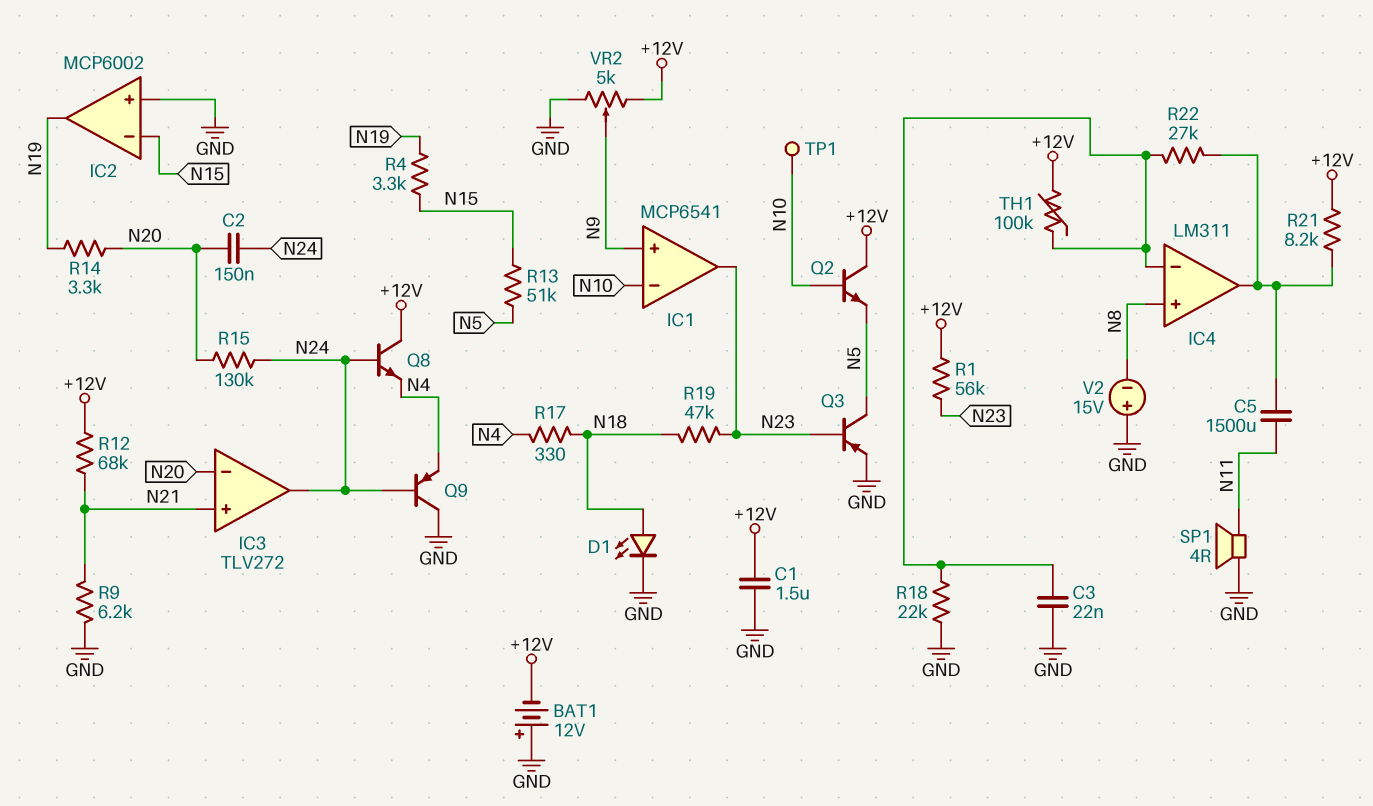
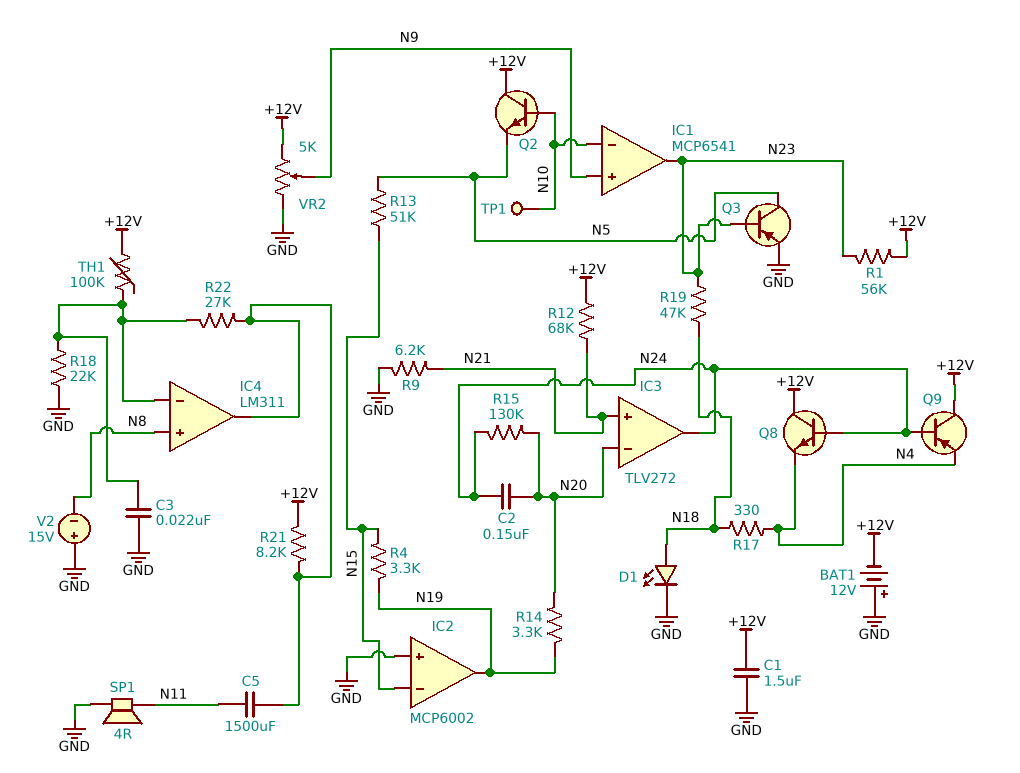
Q9: PNP (B N24, C GND, E N4) -> PNP (B N24, C +12V, E N4)

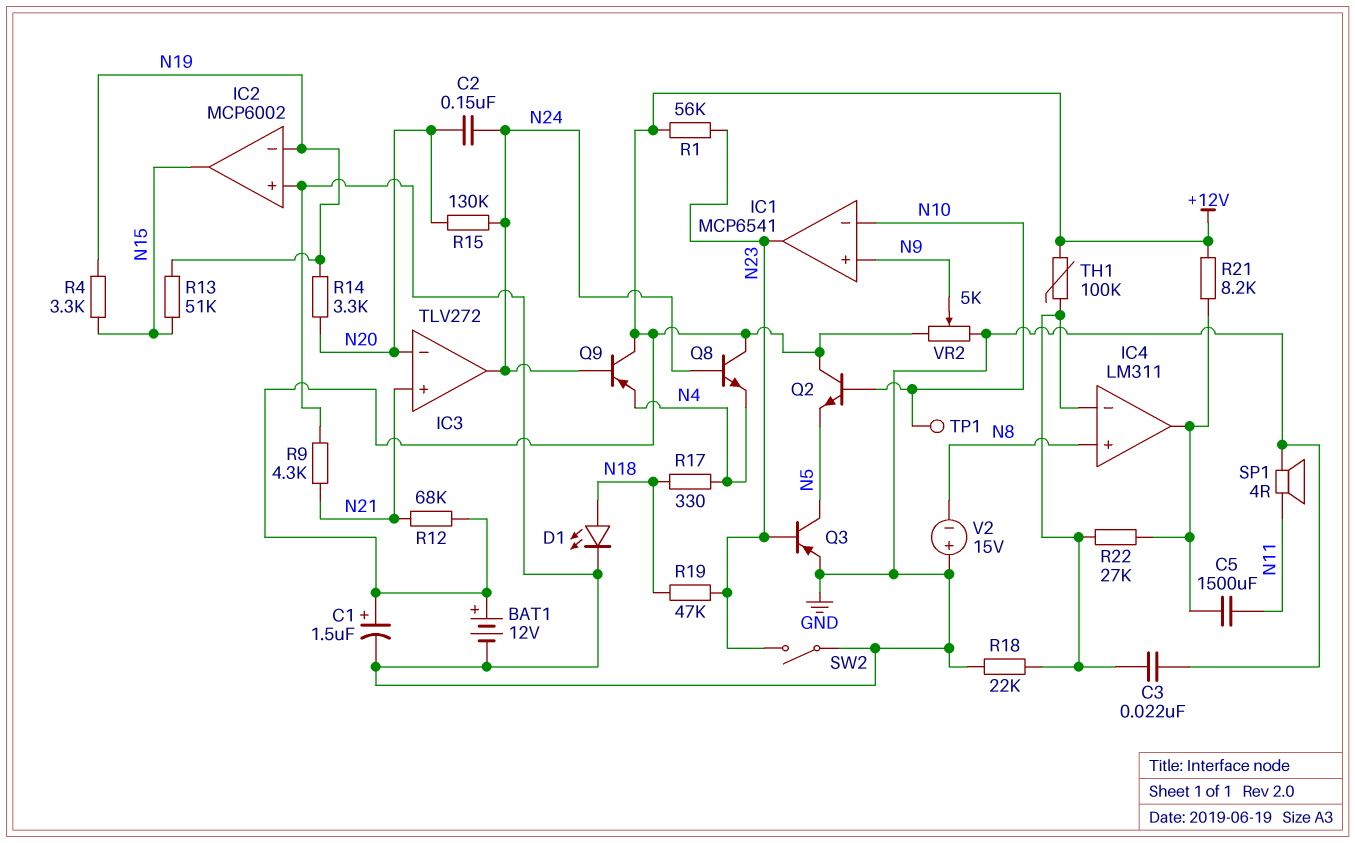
BAT1: 12V (plus GND, minus +12V) -> 12V (plus +12V, minus GND)
C1: 1.5uF (+12V, GND) -> 1.5uF (plus +12V, minus GND)
IC2 pin in-: N15 -> N19
IC2 pin out: N19 -> N15
R9: 6.2k (GND, N21) -> 4.3k (GND, N21)
R13: 51k (N5, N15) -> 51k (N15, N19)
SW2: none -> switch (GND, N23)

